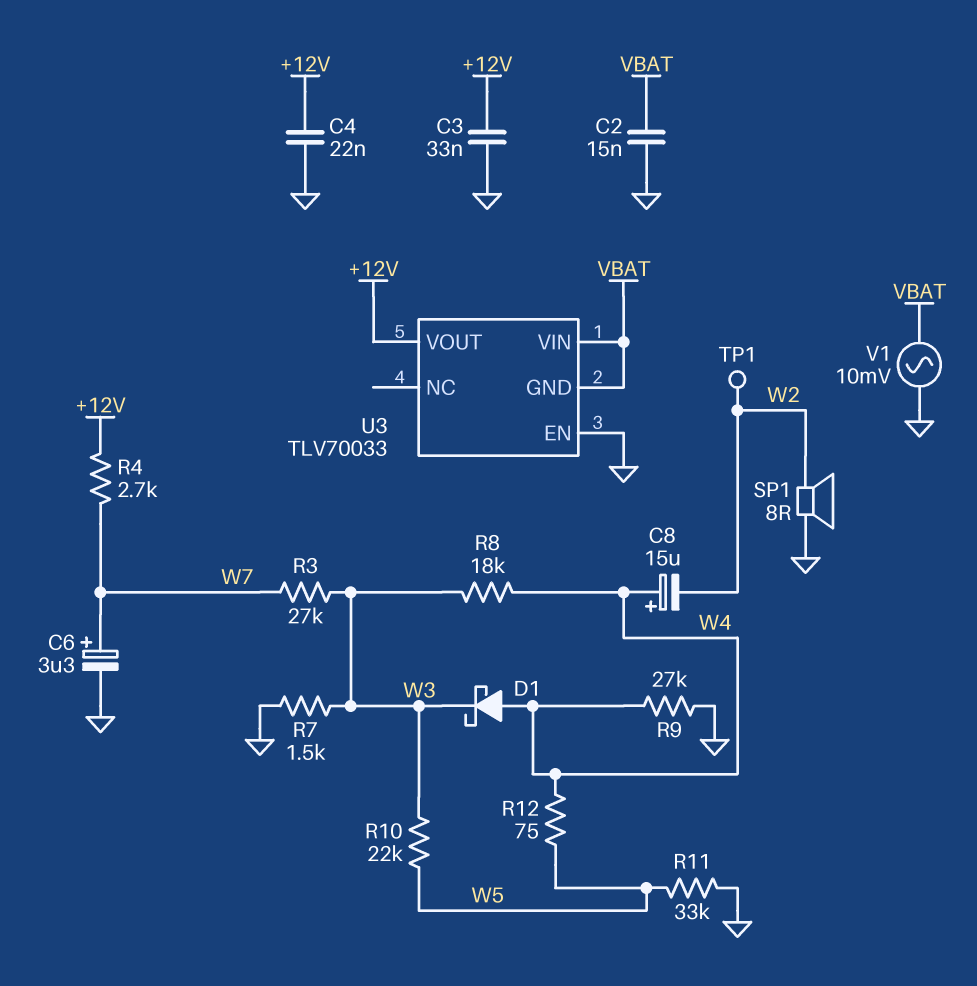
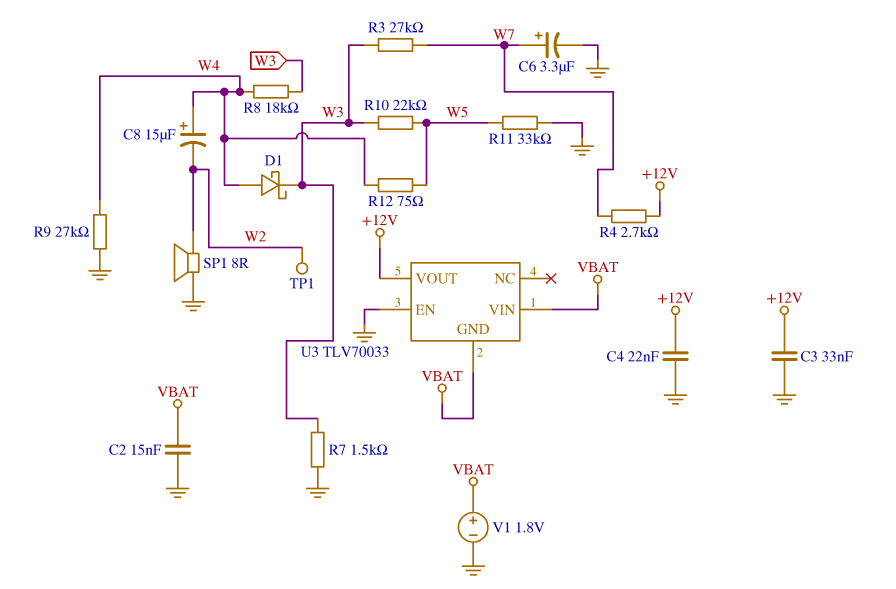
V1: AC 10mV (GND, VBAT) -> 1.8V (plus VBAT, minus GND)

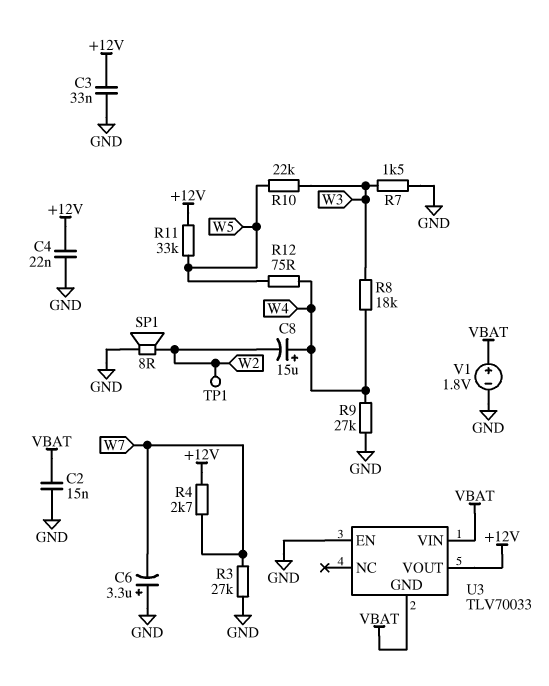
C6: 3.3uF (plus W7, minus GND) -> 3.3uF (plus GND, minus W7)
D1: schottky (A W4, K W3) -> none
R3: 27k (W3, W7) -> 27k (GND, W7)
R11: 33k (GND, W5) -> 33k (+12V, W5)

